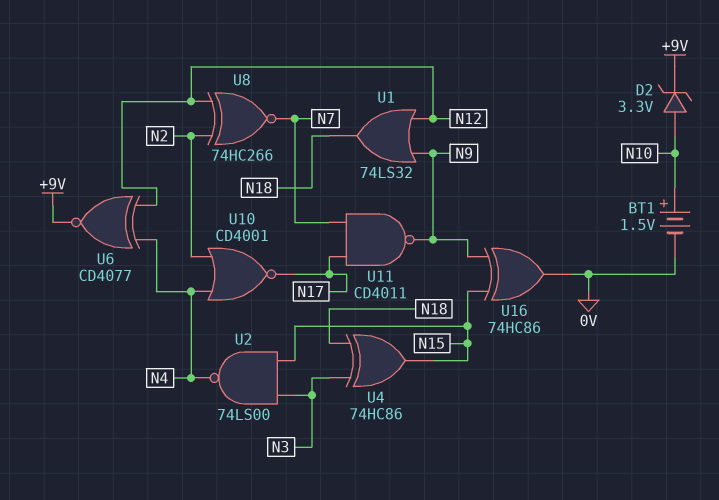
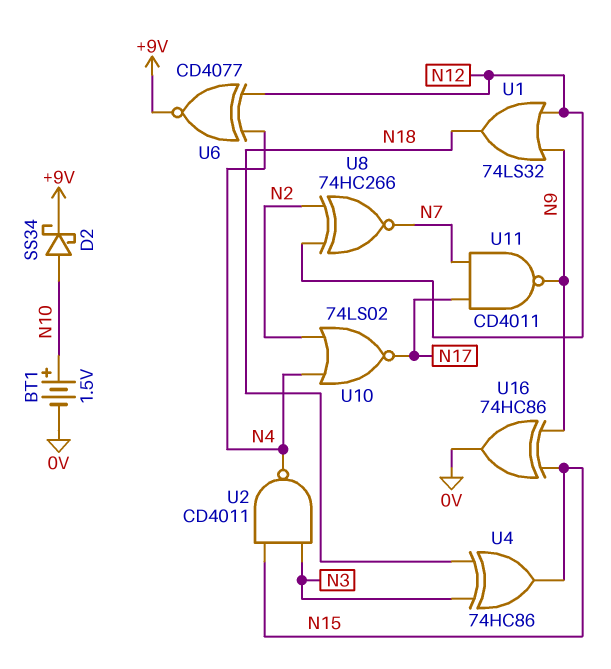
D2: zener 3.3V (A N10, K +9V) -> schottky SS34 (A N10, K +9V)
U2: NAND 74LS00 (in N3, in N15, out N4) -> NAND CD4011 (in N3, in N15, out N4)
U10: NOR CD4001 (in N2, in N4, out N17) -> NOR 74LS02 (in N2, in N4, out N17)

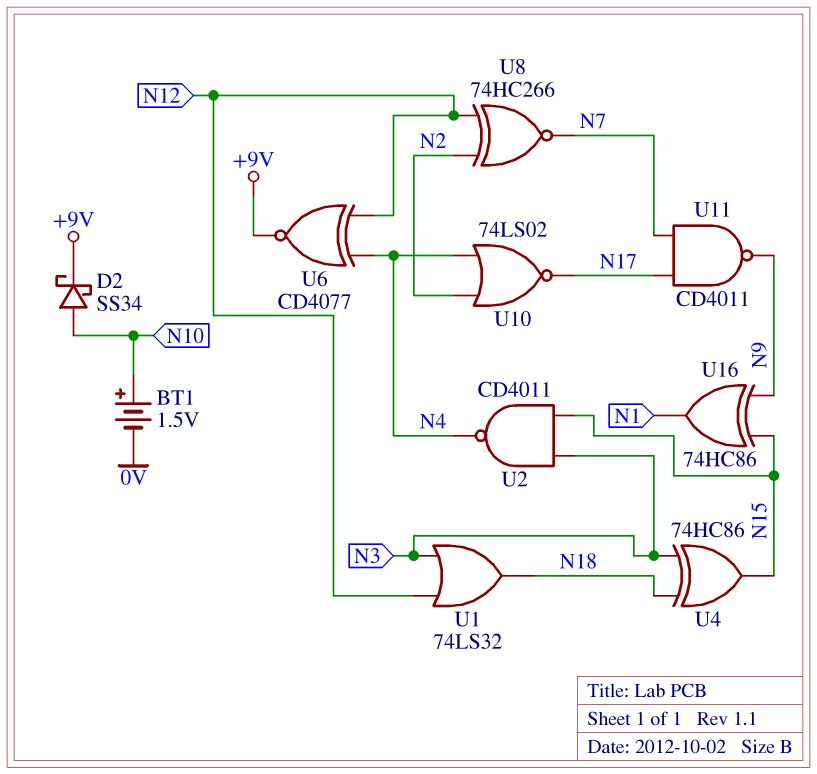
U1: OR 74LS32 (in N9, in N12, out N18) -> OR 74LS32 (in N3, in N12, out N18)
U16: XOR 74HC86 (in N9, in N15, out 0V) -> XOR 74HC86 (in N9, in N15, out N1)

